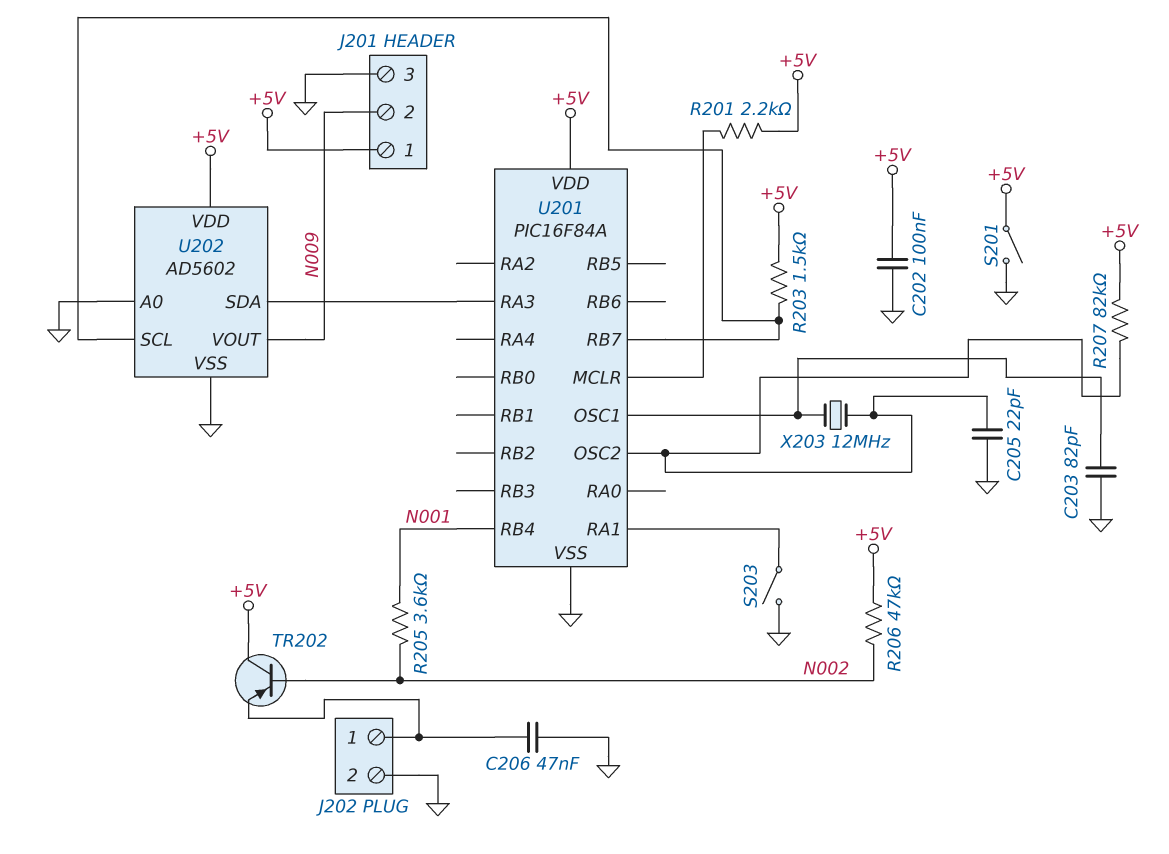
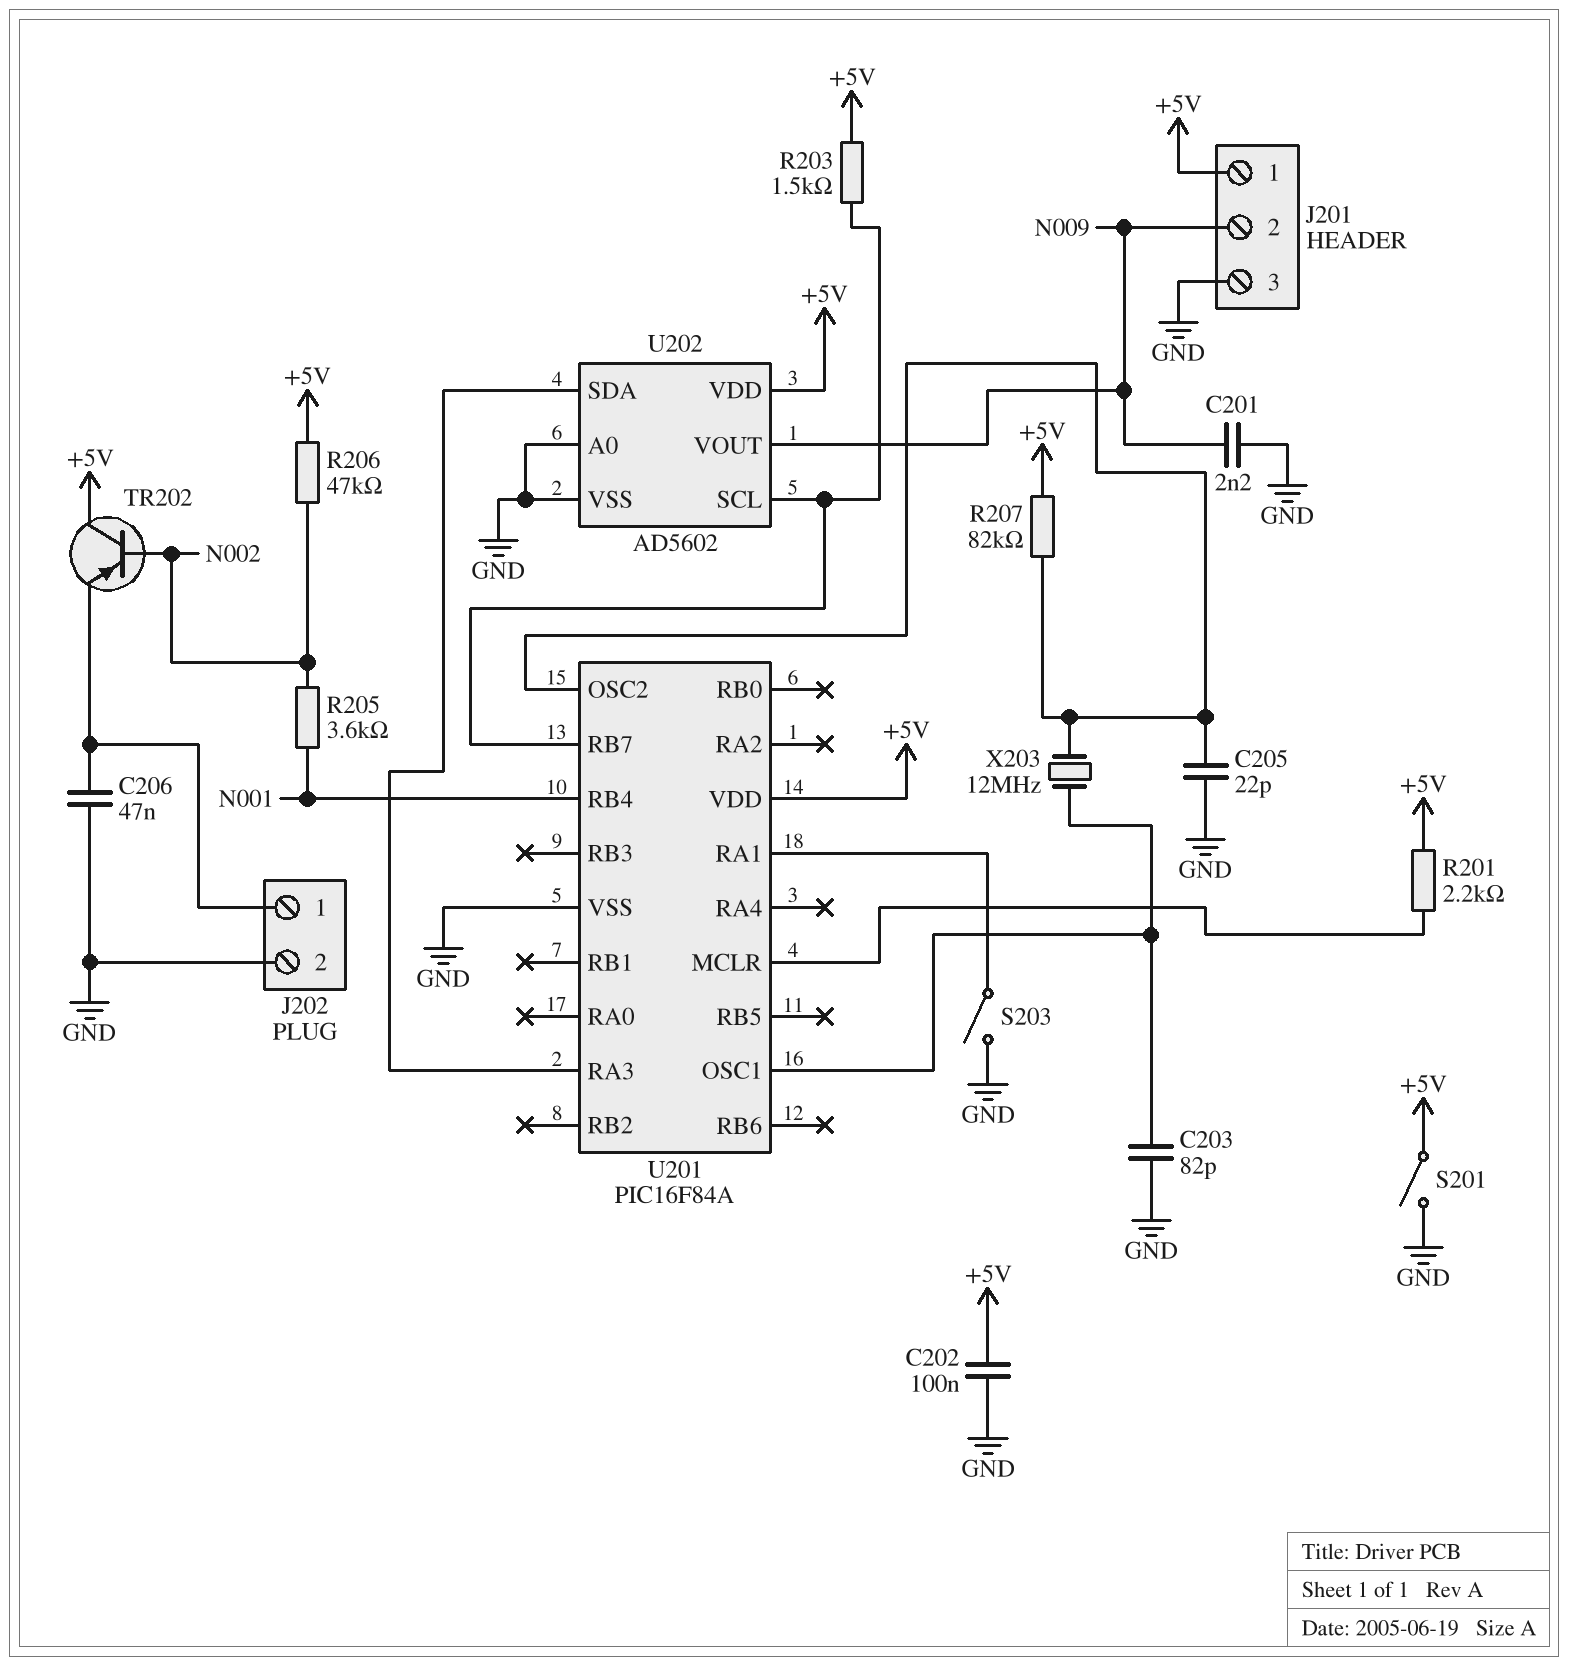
C201: none -> 2.2nF (GND, N009)

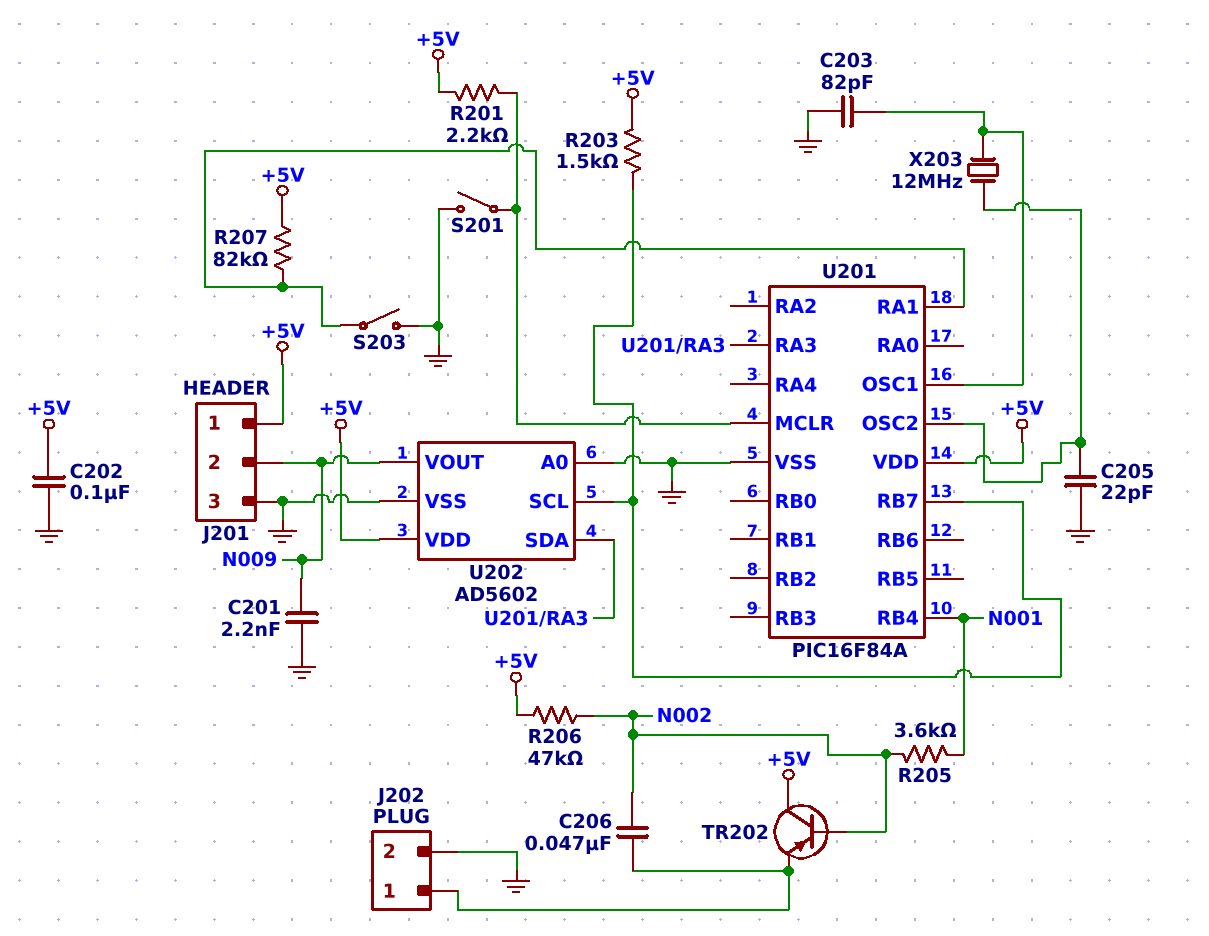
C206: 47nF (GND, J202/1) -> 47nF (J202/1, N002)
R207: 82k (+5V, U201/OSC2) -> 82k (+5V, U201/RA1)
S201: switch (+5V, GND) -> switch (GND, U201/MCLR)

